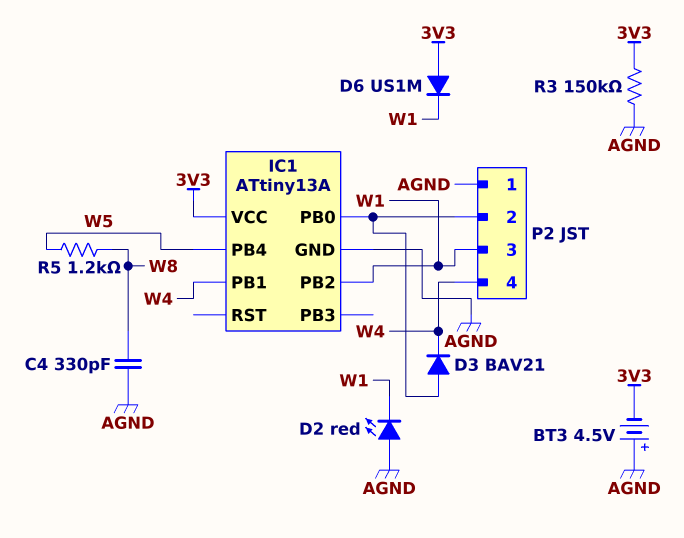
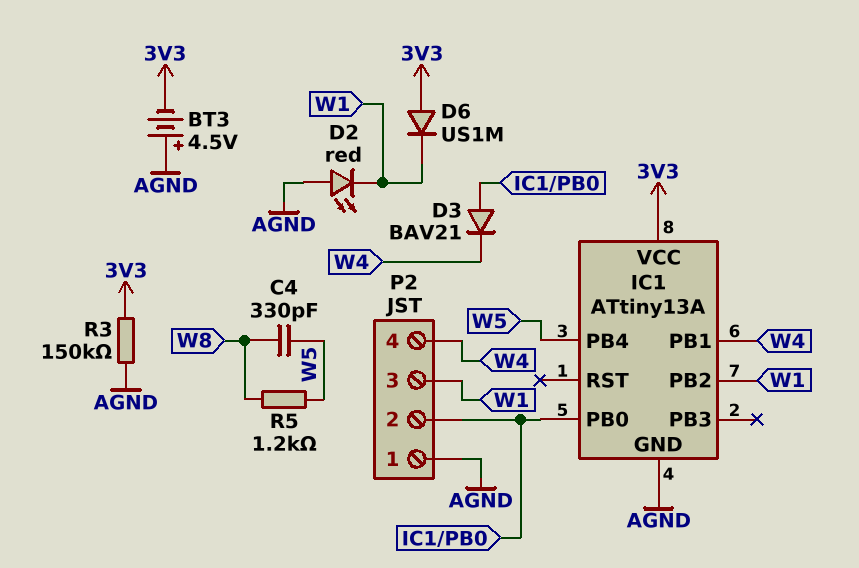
C4: 330pF (AGND, W8) -> 330pF (W5, W8)

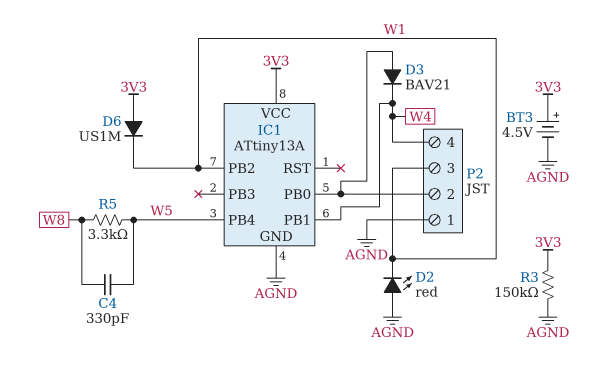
BT3: 4.5V (plus AGND, minus 3V3) -> 4.5V (plus 3V3, minus AGND)
R5: 1.2k (W5, W8) -> 3.3k (W5, W8)

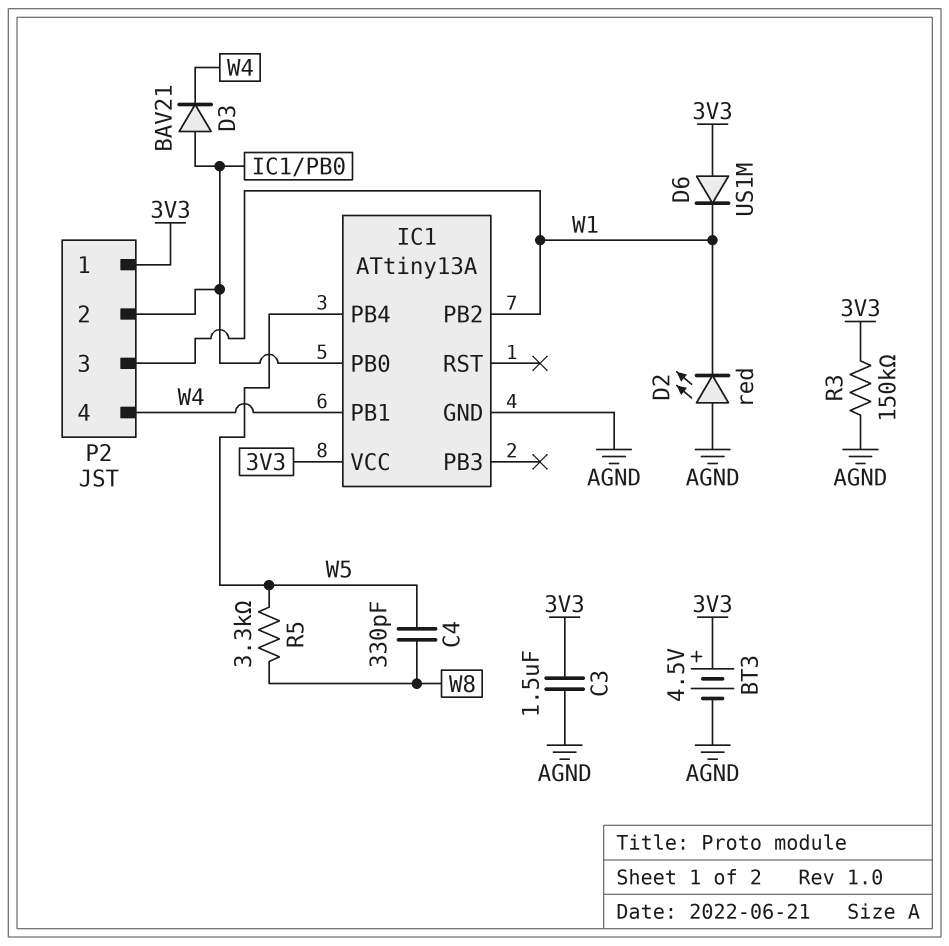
C3: none -> 1.5uF (3V3, AGND)
P2 pin 1: AGND -> 3V3

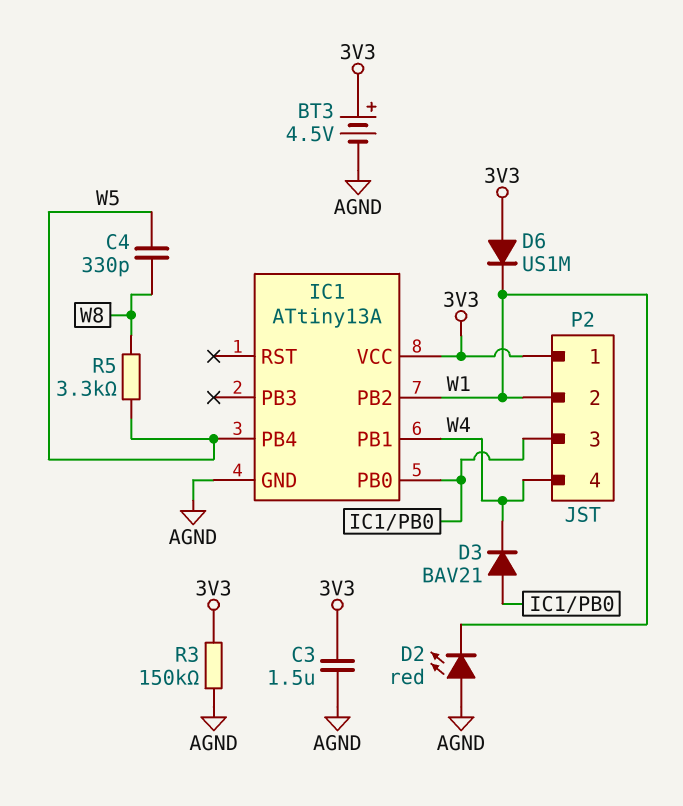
P2 pin 2: IC1/PB0 -> W1
P2 pin 3: W1 -> IC1/PB0

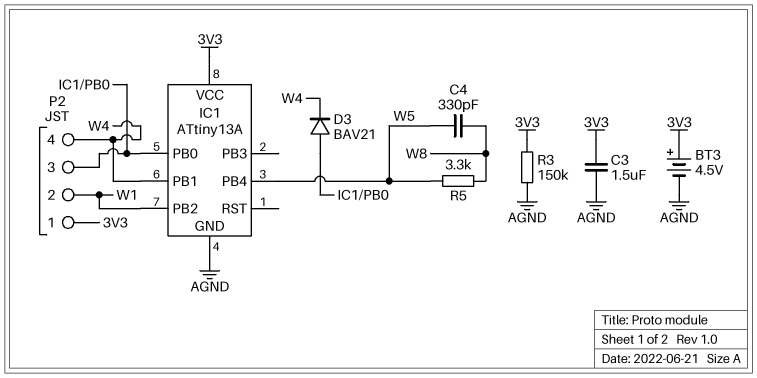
D2: LED red (A AGND, K W1) -> none
D6: diode US1M (A 3V3, K W1) -> none

